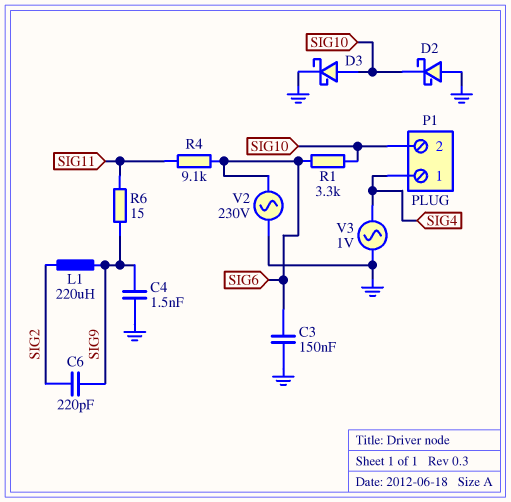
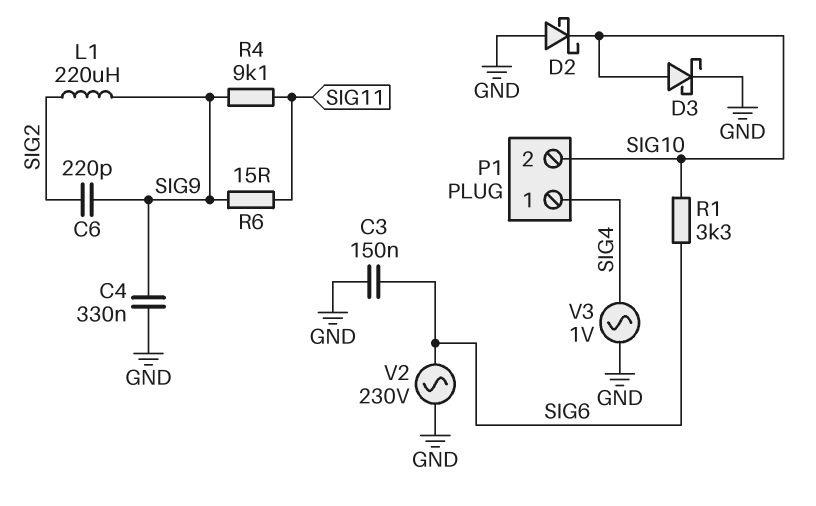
C4: 1.5nF (GND, SIG9) -> 330nF (GND, SIG9)
R4: 9.1k (SIG6, SIG11) -> 9.1k (SIG9, SIG11)

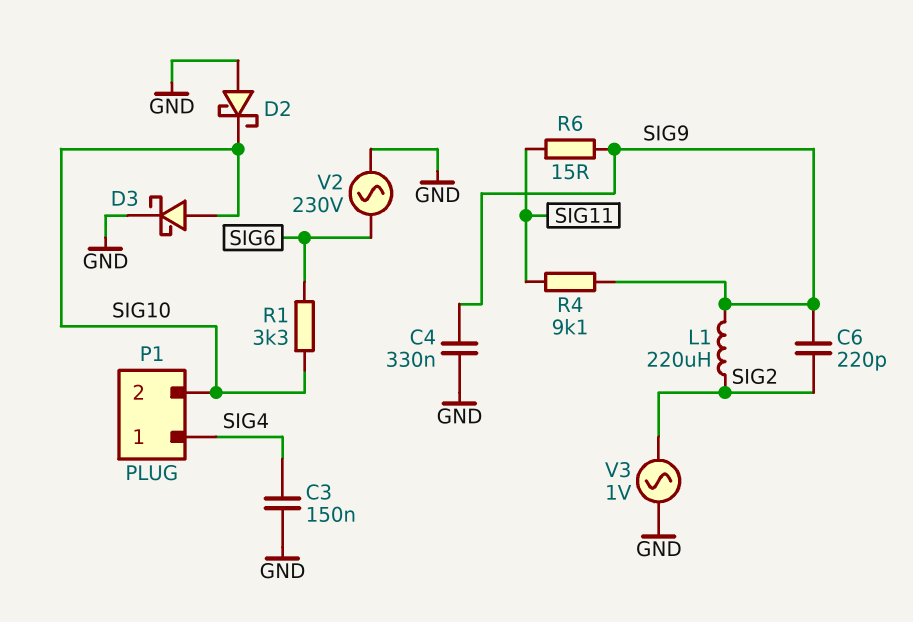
C3: 150nF (GND, SIG6) -> 150nF (GND, SIG4)
V3: AC 1V (GND, SIG4) -> AC 1V (GND, SIG2)

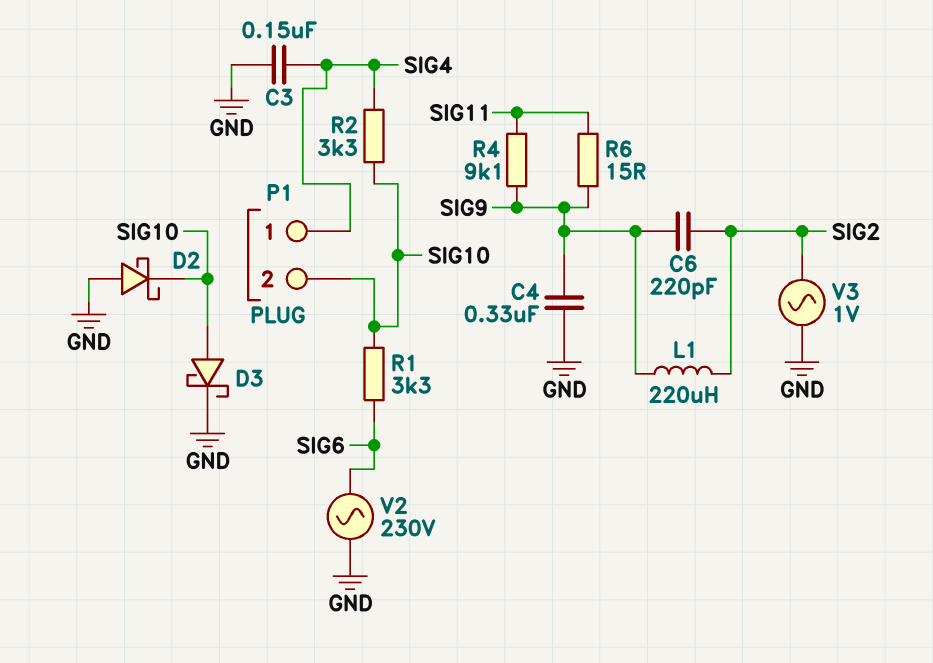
R2: none -> 3.3k (SIG4, SIG10)

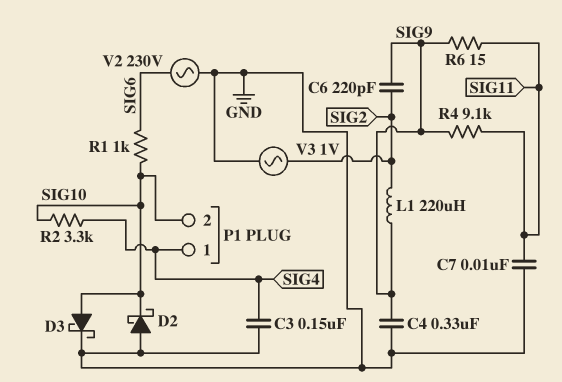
C7: none -> 10nF (GND, SIG11)
R1: 3.3k (SIG6, SIG10) -> 1k (SIG6, SIG10)

